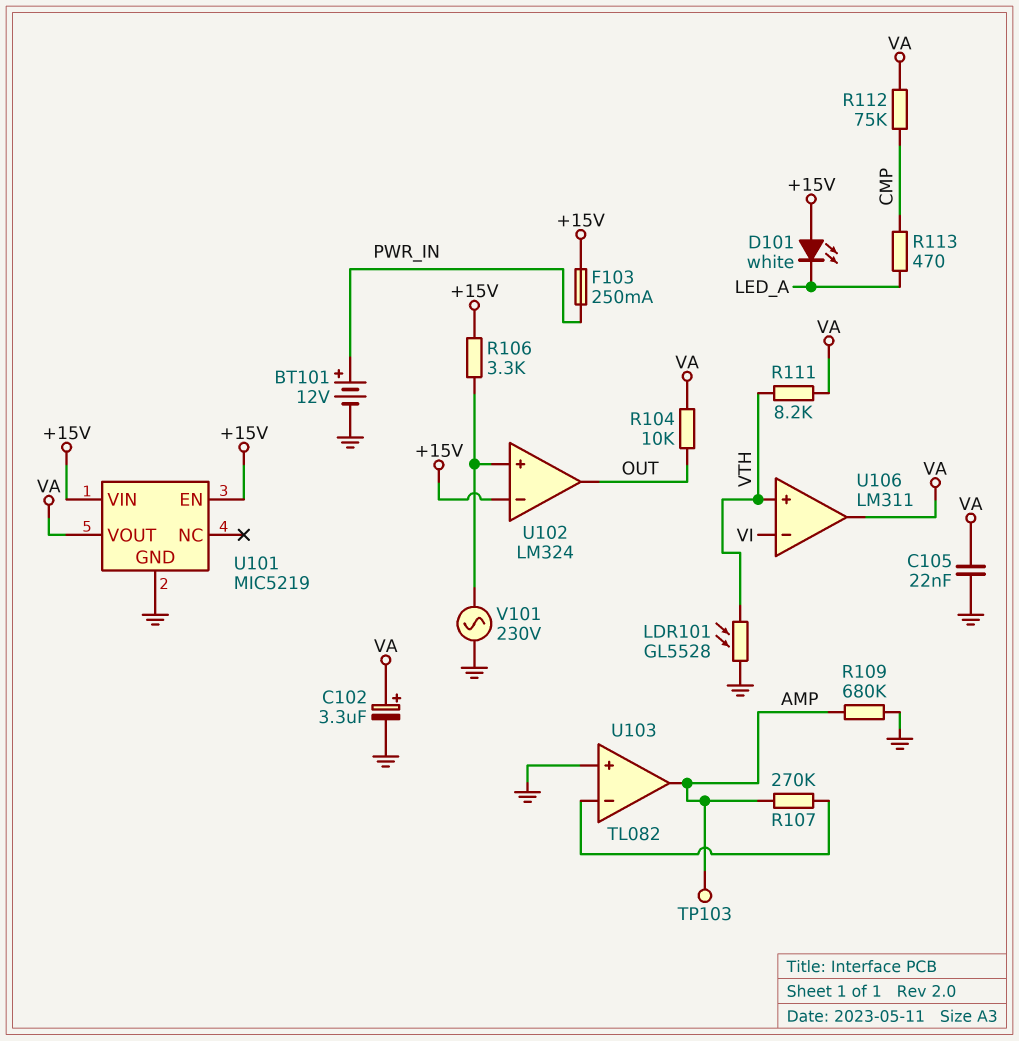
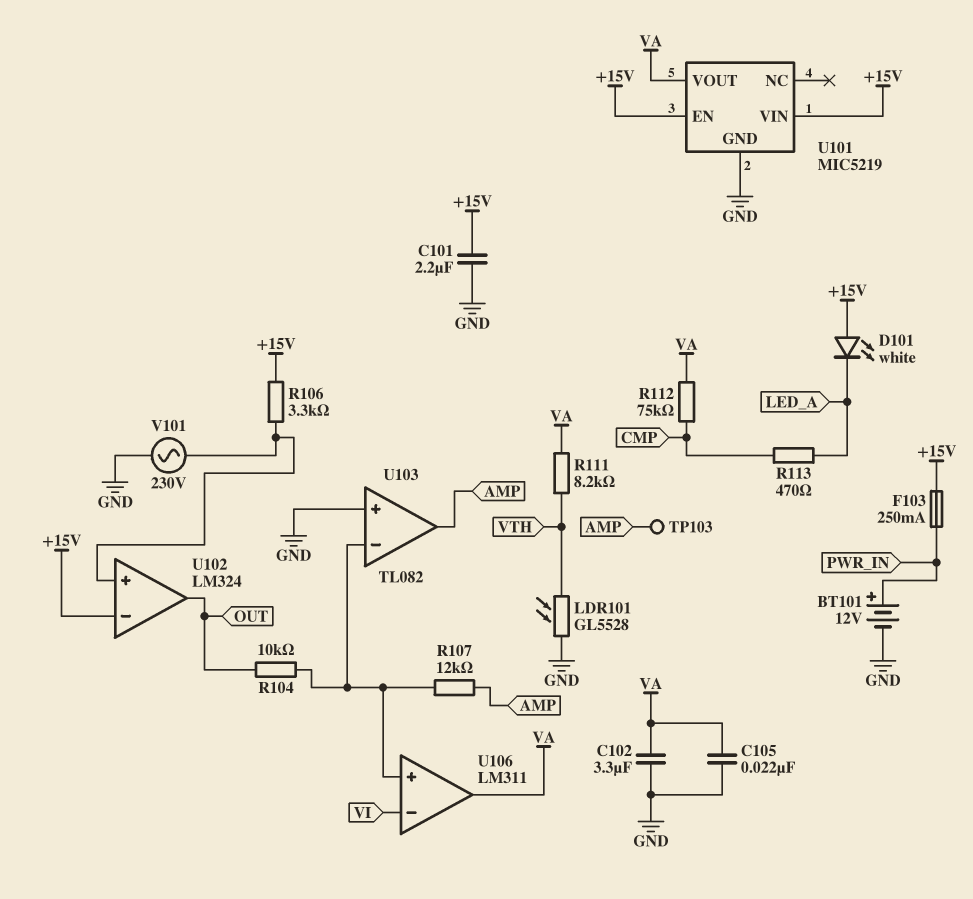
C101: none -> 2.2uF (+15V, GND)
C102: 3.3uF (plus VA, minus GND) -> 3.3uF (GND, VA)
R104: 10k (OUT, VA) -> 10k (OUT, U103/in-)
R107: 270k (AMP, U103/in-) -> 12k (AMP, U103/in-)
R109: 680k (AMP, GND) -> none
U106 pin in+: VTH -> U103/in-

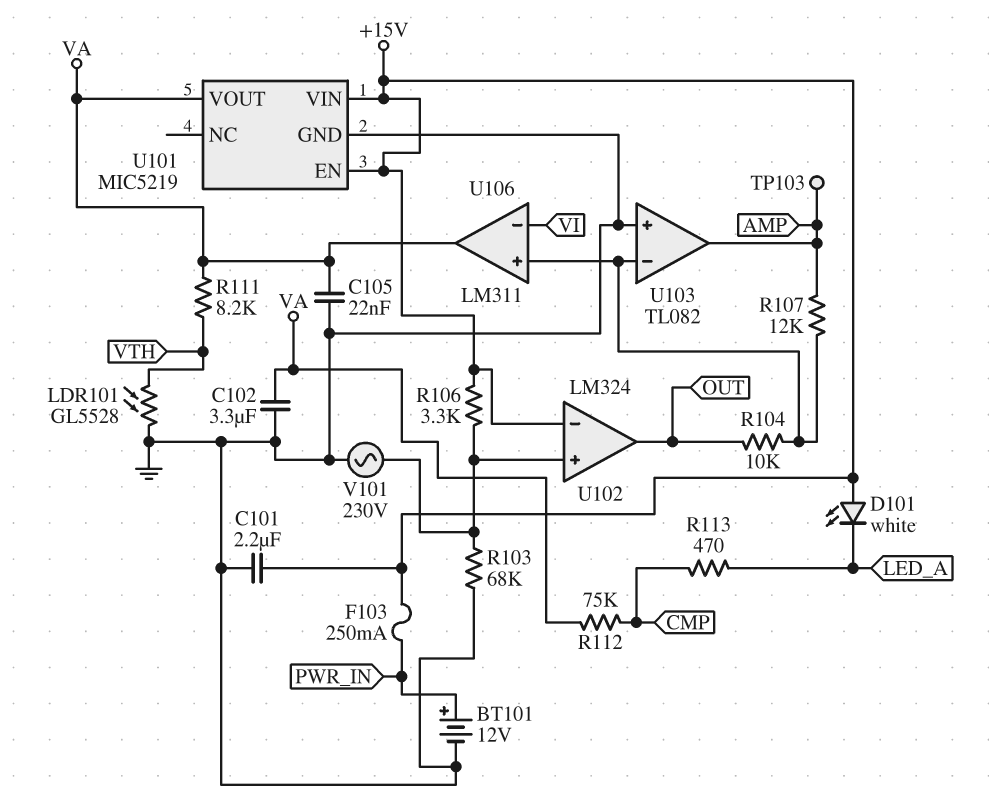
R103: none -> 68k (GND, U102/in+)

